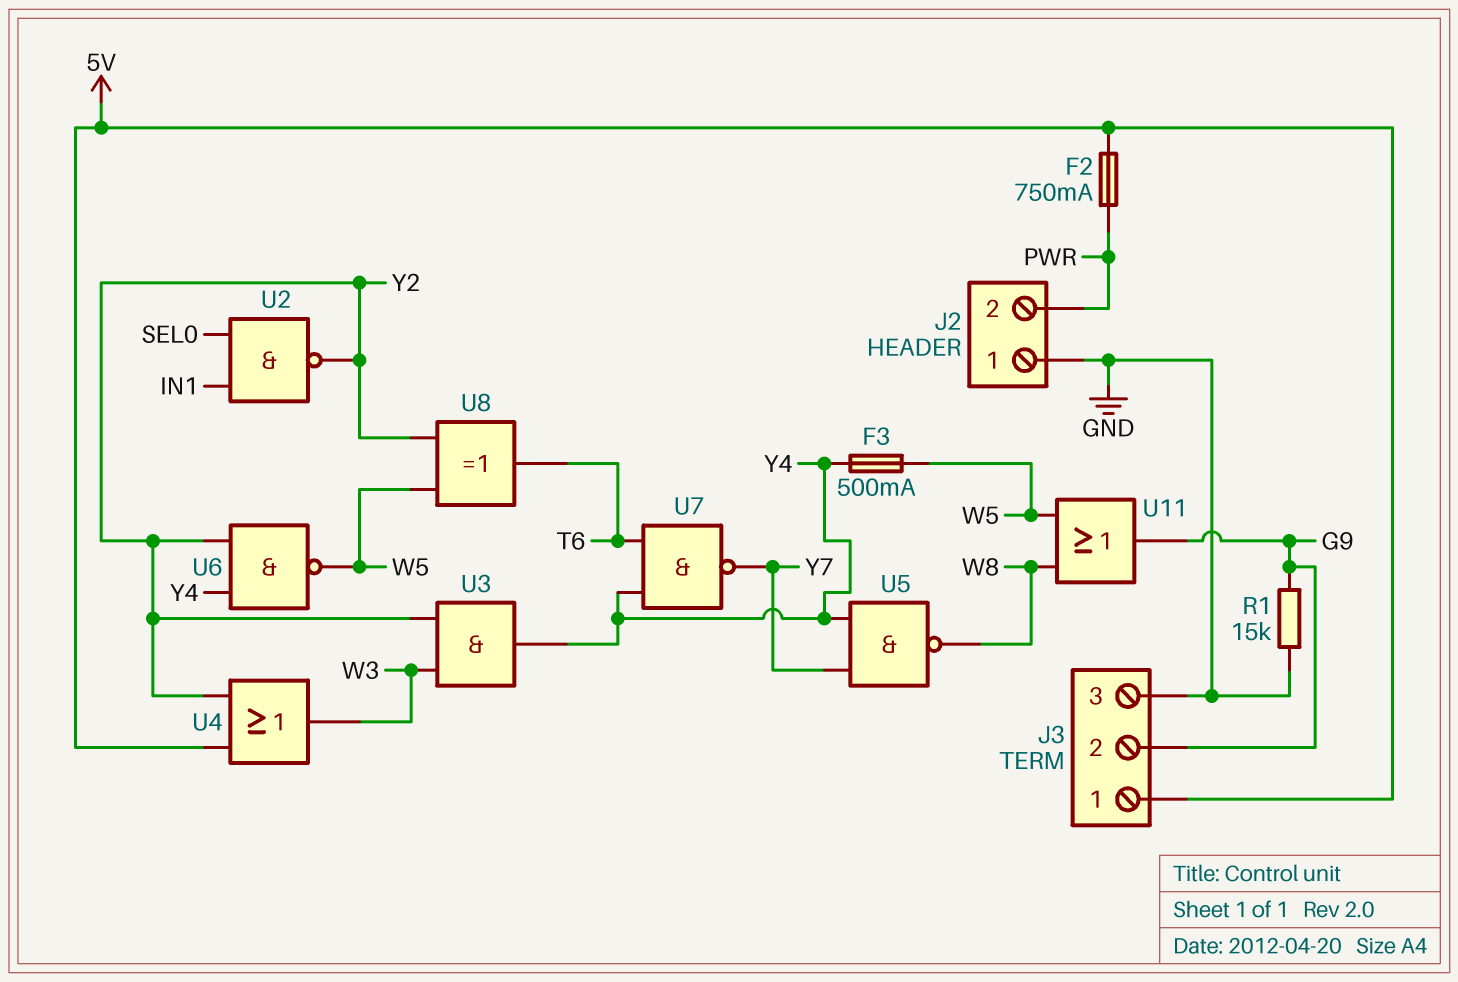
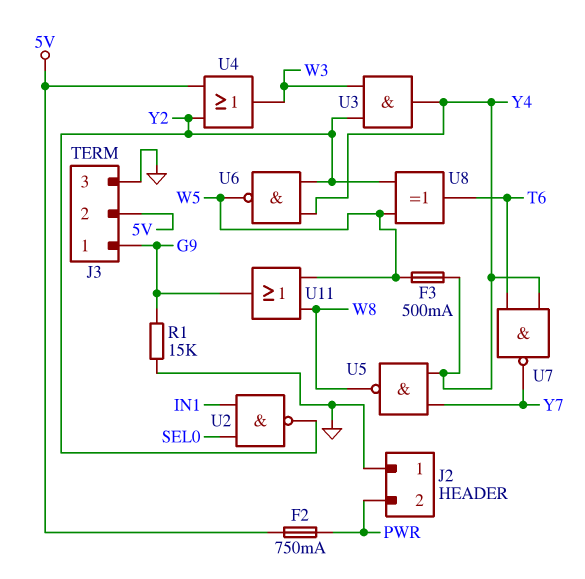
J3 pin 1: 5V -> G9
J3 pin 2: G9 -> 5V

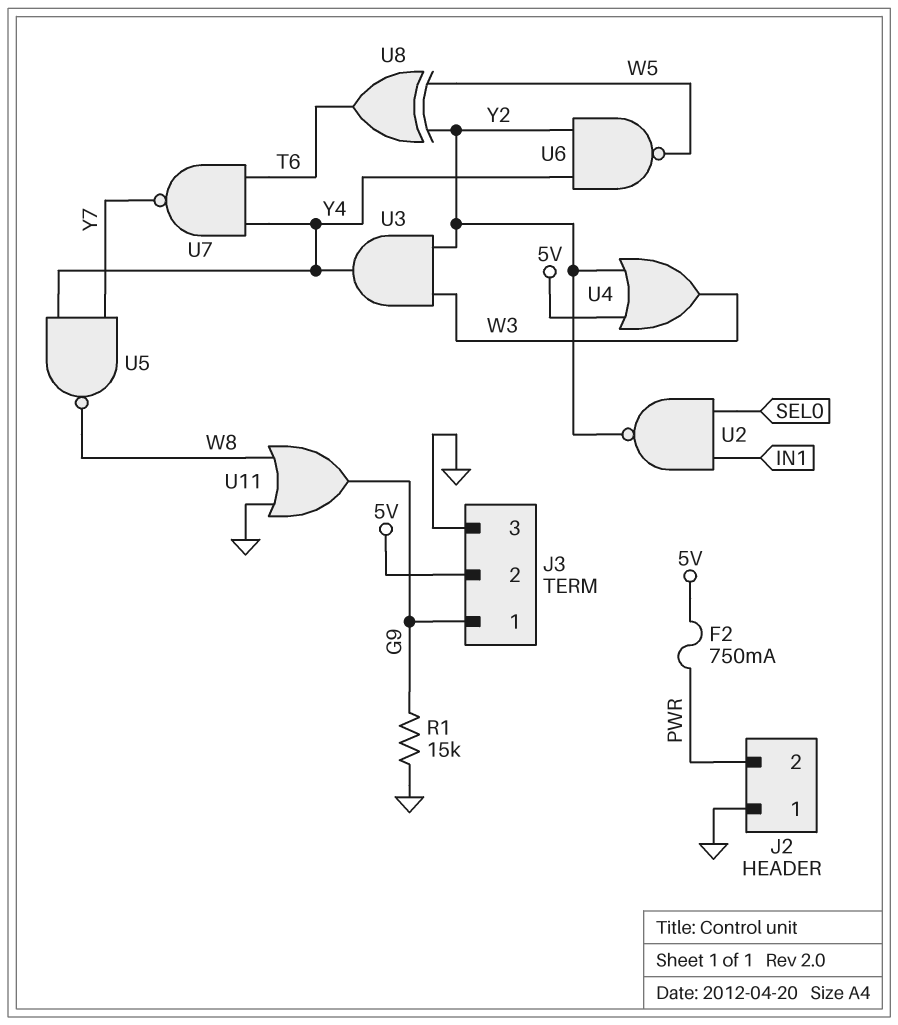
F3: 500mA (W5, Y4) -> none
U11: OR (in W5, in W8, out G9) -> OR (in GND, in W8, out G9)

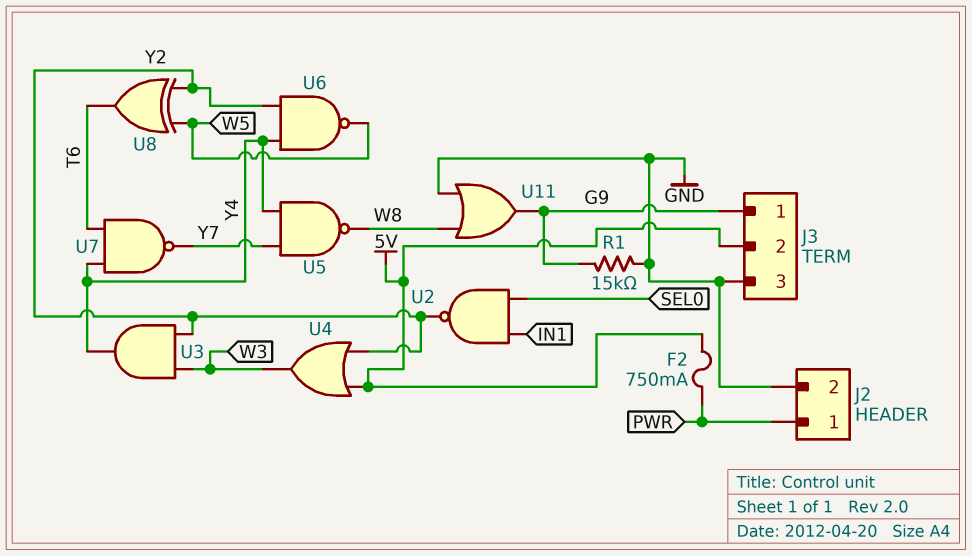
J2 pin 1: GND -> PWR
J2 pin 2: PWR -> GND

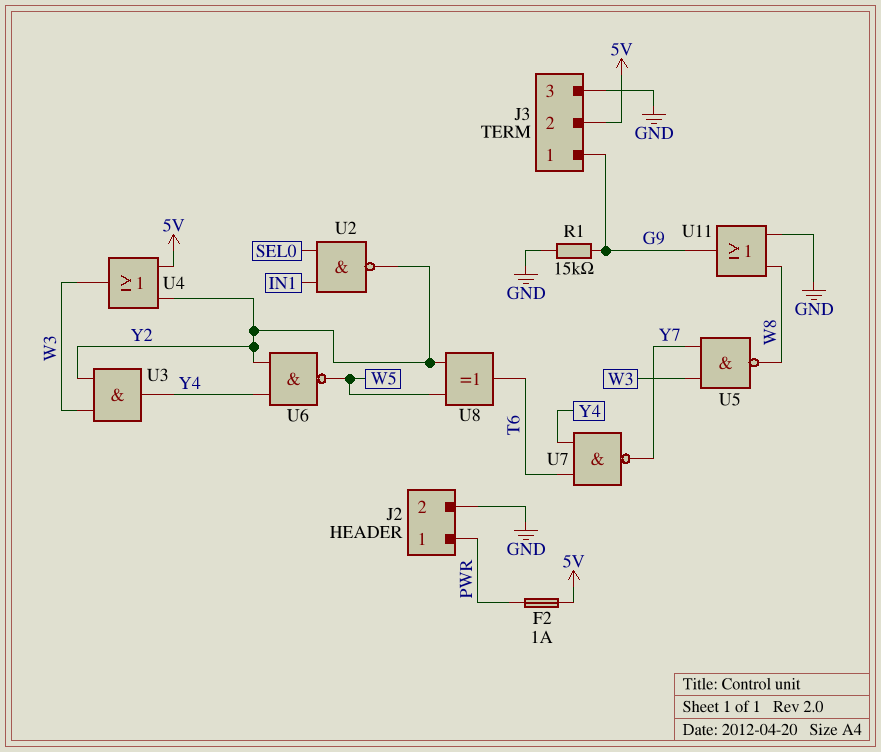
F2: 750mA (5V, PWR) -> 1A (5V, PWR)
U5: NAND (in Y4, in Y7, out W8) -> NAND (in W3, in Y7, out W8)

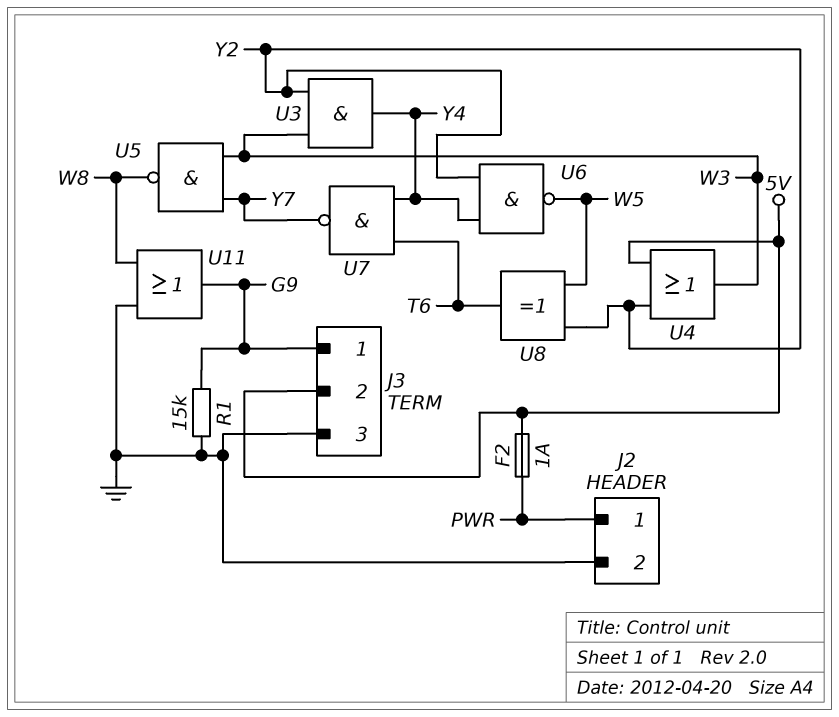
U2: NAND (in IN1, in SEL0, out Y2) -> none

